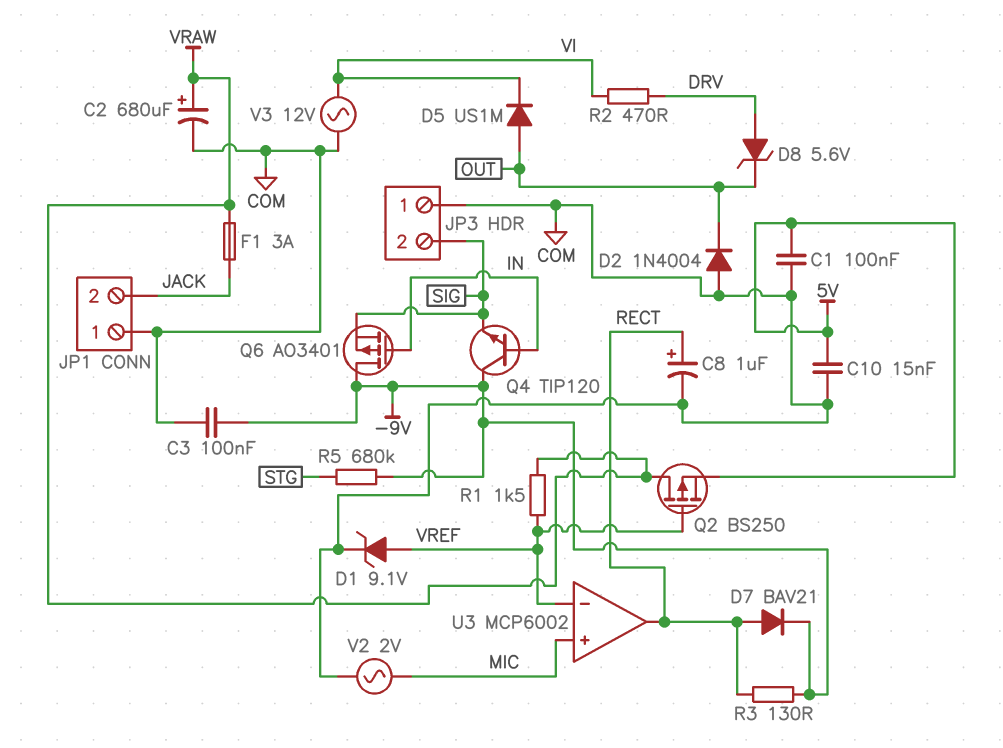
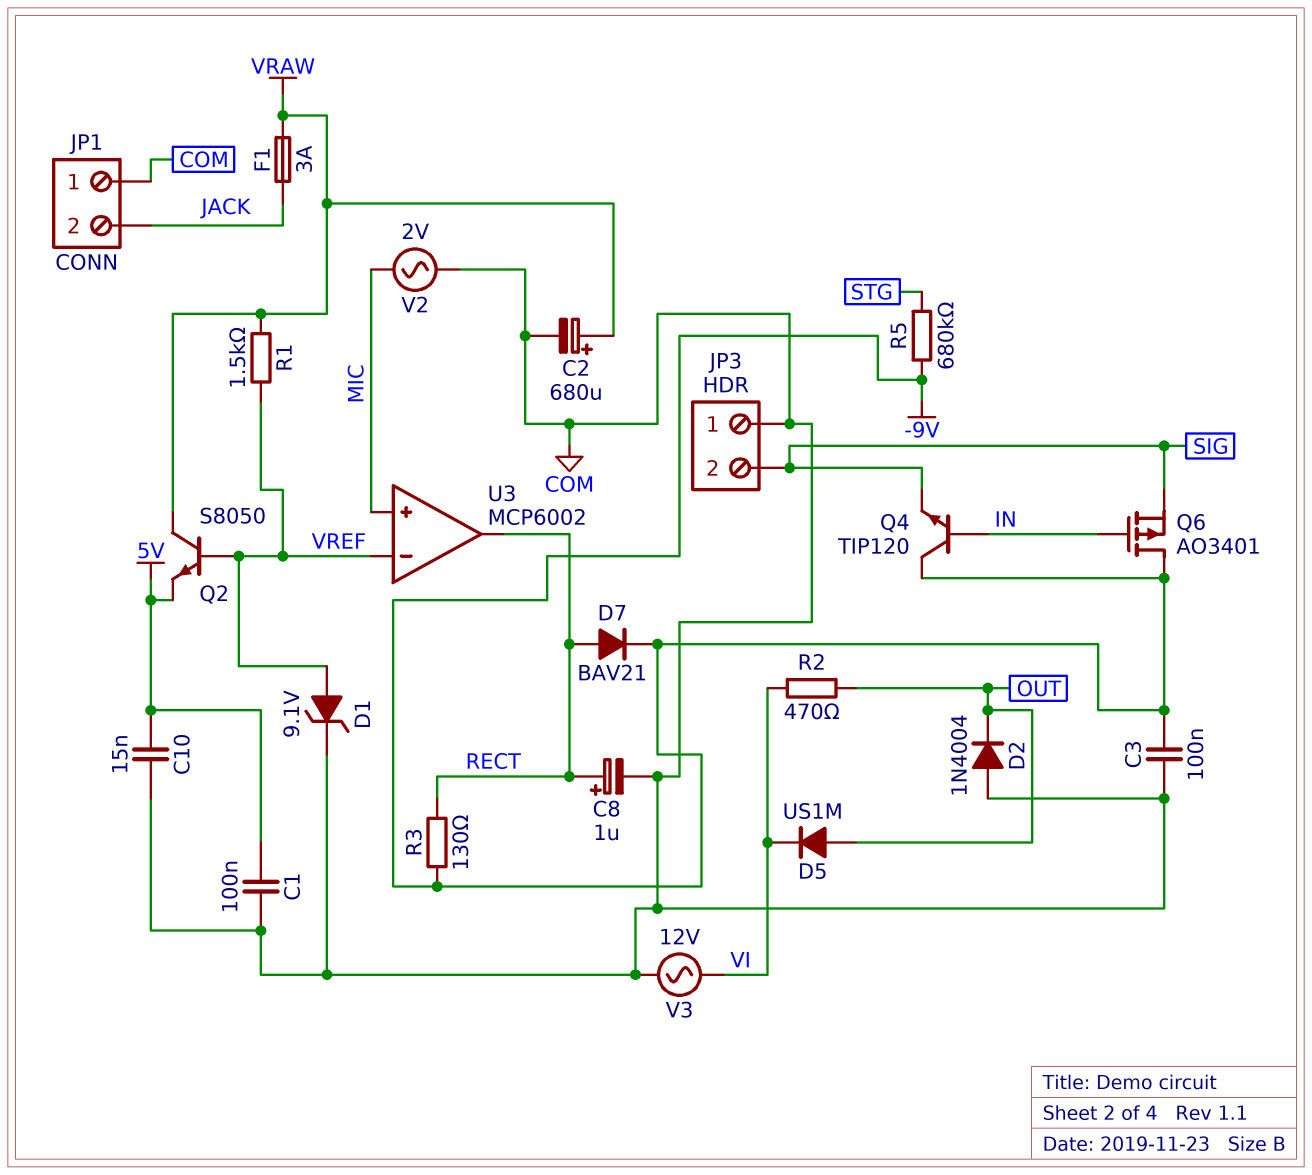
D8: zener 5.6V (A DRV, K OUT) -> none
Q2: PMOS BS250 (G VREF, D VRAW, S 5V) -> NPN S8050 (B VREF, C VRAW, E 5V)
R2: 470 (DRV, VI) -> 470 (OUT, VI)

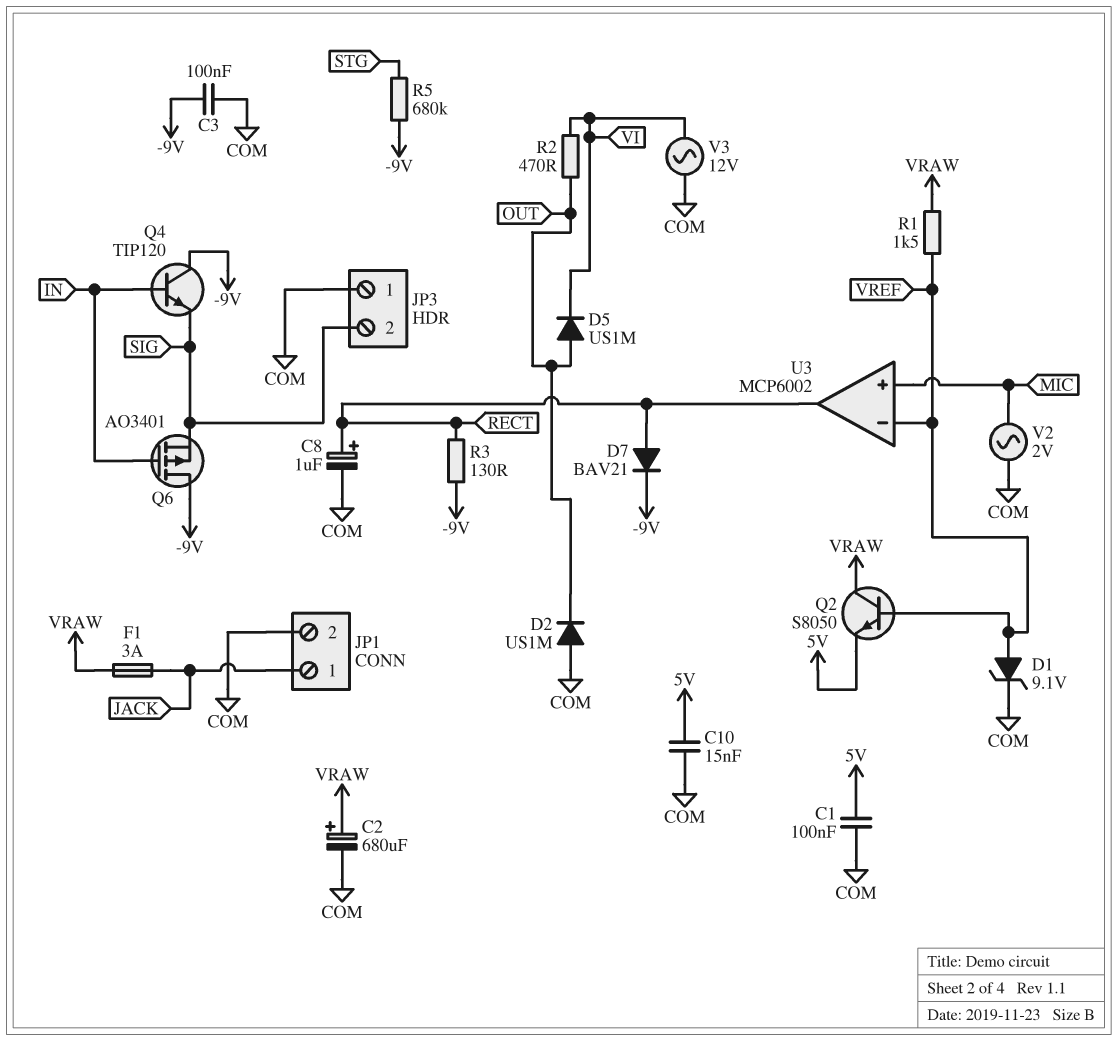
D2: diode 1N4004 (A COM, K OUT) -> diode US1M (A COM, K OUT)
JP1 pin 1: COM -> JACK
JP1 pin 2: JACK -> COM

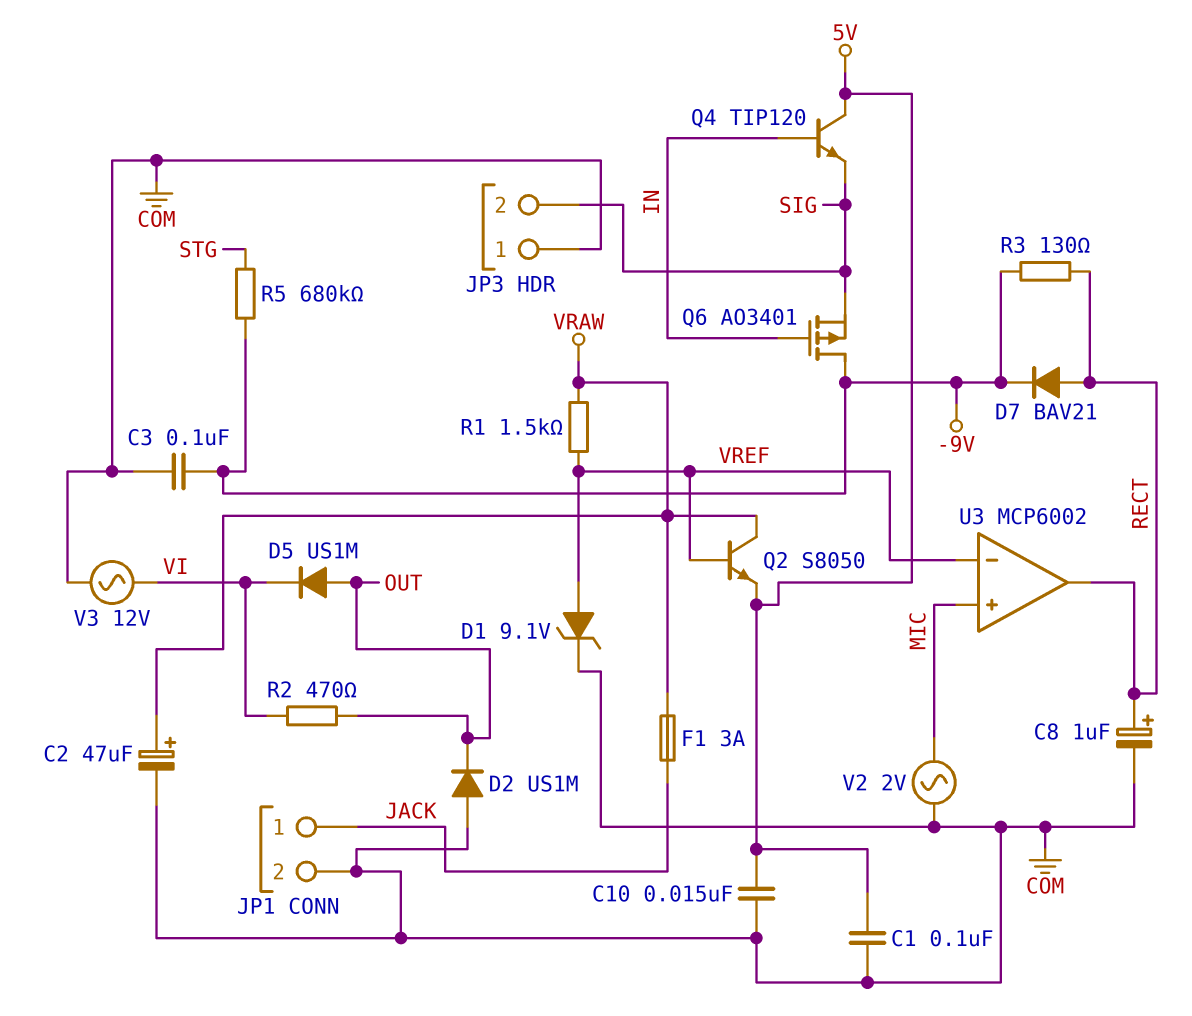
C2: 680uF (plus VRAW, minus COM) -> 47uF (plus VRAW, minus COM)
Q4: NPN TIP120 (B IN, C -9V, E SIG) -> NPN TIP120 (B IN, C 5V, E SIG)

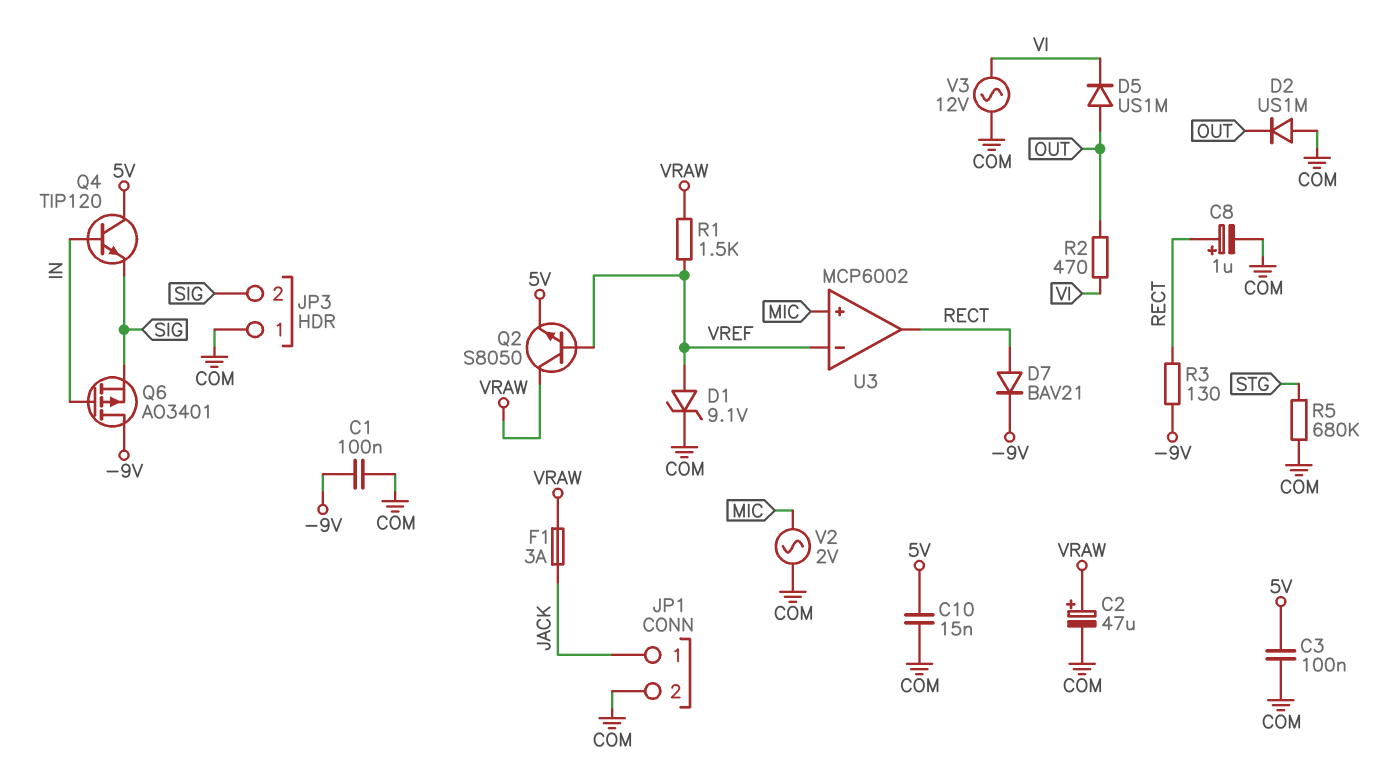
C1: 100nF (5V, COM) -> 100nF (-9V, COM)
C3: 100nF (-9V, COM) -> 100nF (5V, COM)
R5: 680k (-9V, STG) -> 680k (COM, STG)

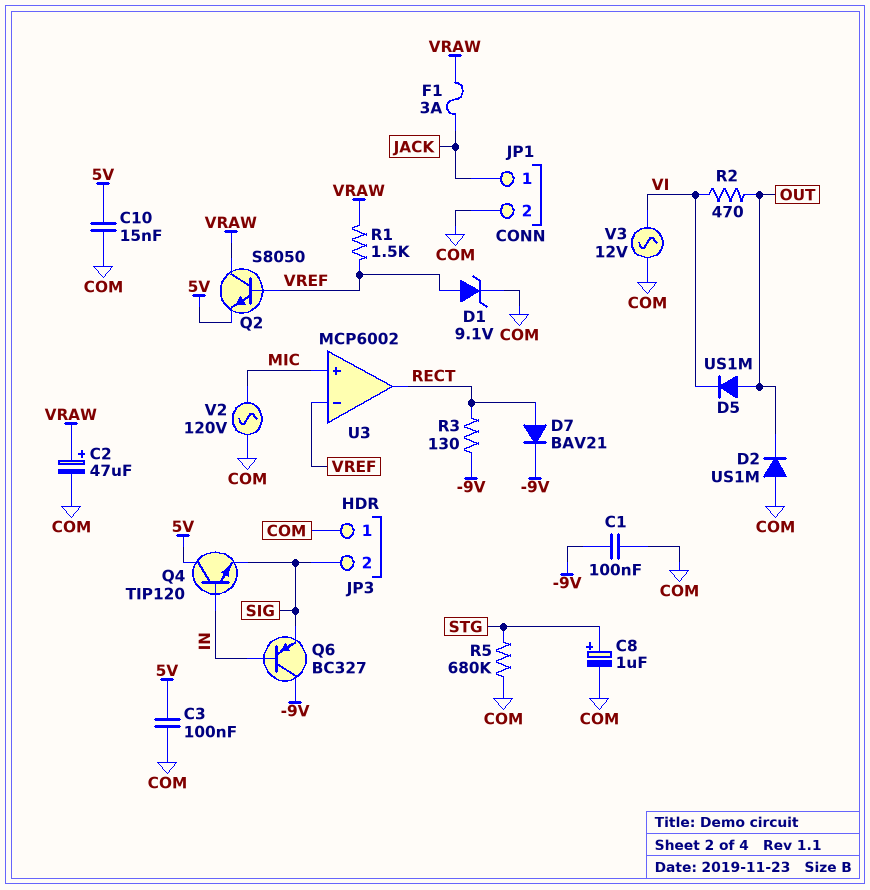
C8: 1uF (plus RECT, minus COM) -> 1uF (plus STG, minus COM)
Q6: PMOS AO3401 (G IN, D -9V, S SIG) -> PNP BC327 (B IN, C -9V, E SIG)
V2: AC 2V (COM, MIC) -> AC 120V (COM, MIC)

